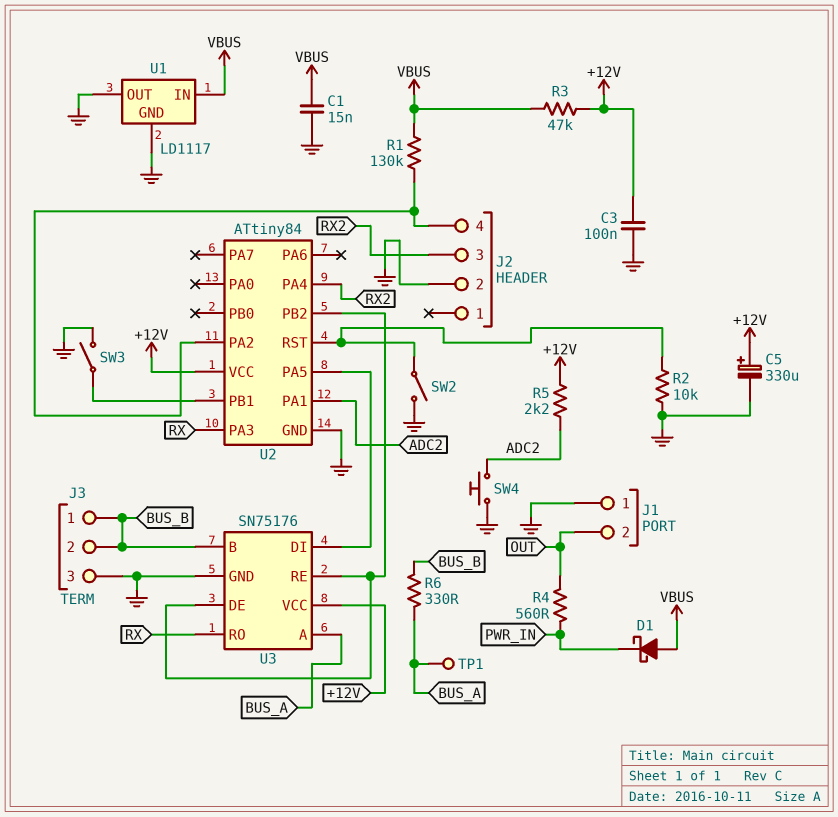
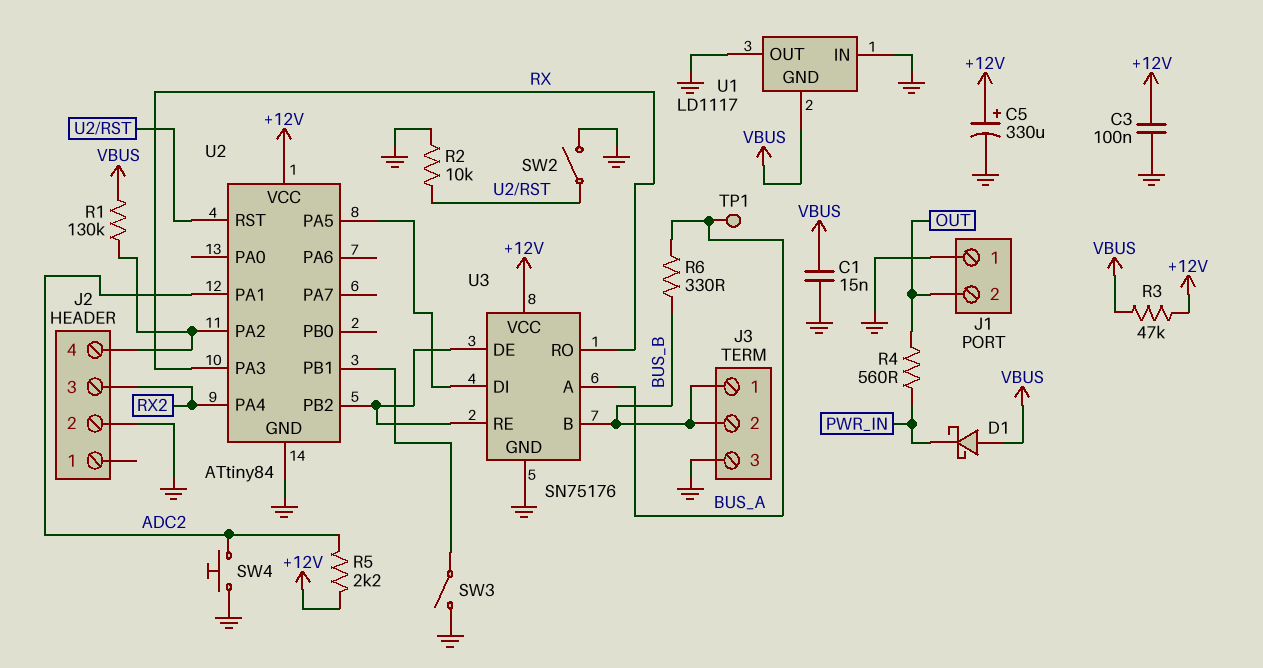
U1 pin GND: GND -> VBUS
U1 pin IN: VBUS -> GND

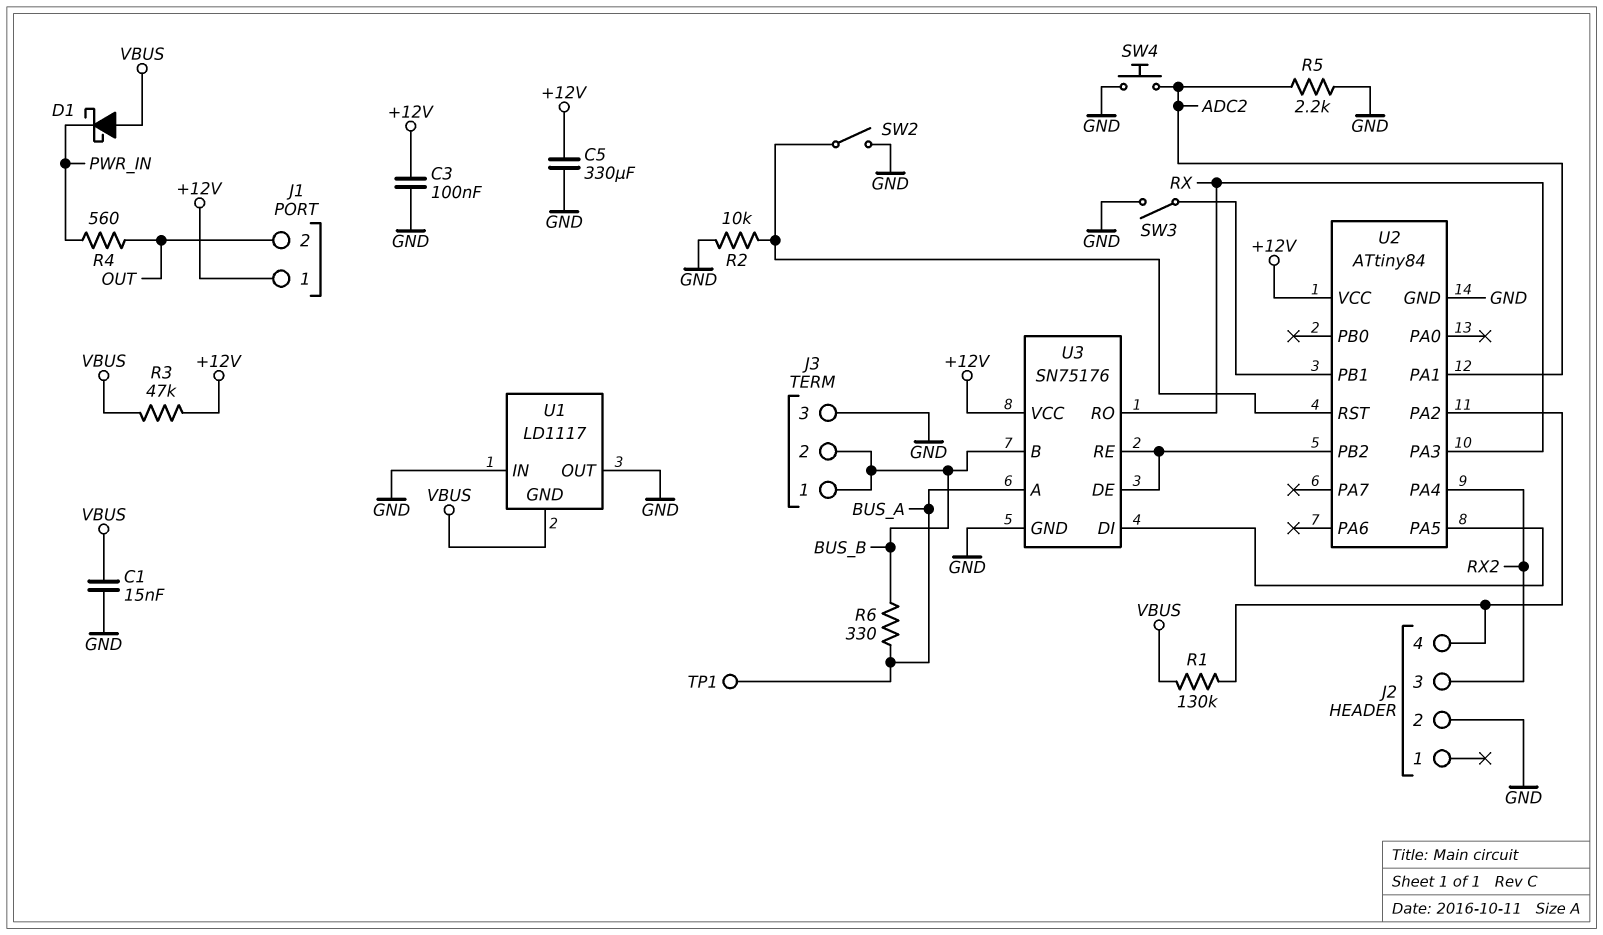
C5: 330uF (plus +12V, minus GND) -> 330uF (+12V, GND)
J1 pin 1: GND -> +12V
R5: 2.2k (+12V, ADC2) -> 2.2k (ADC2, GND)

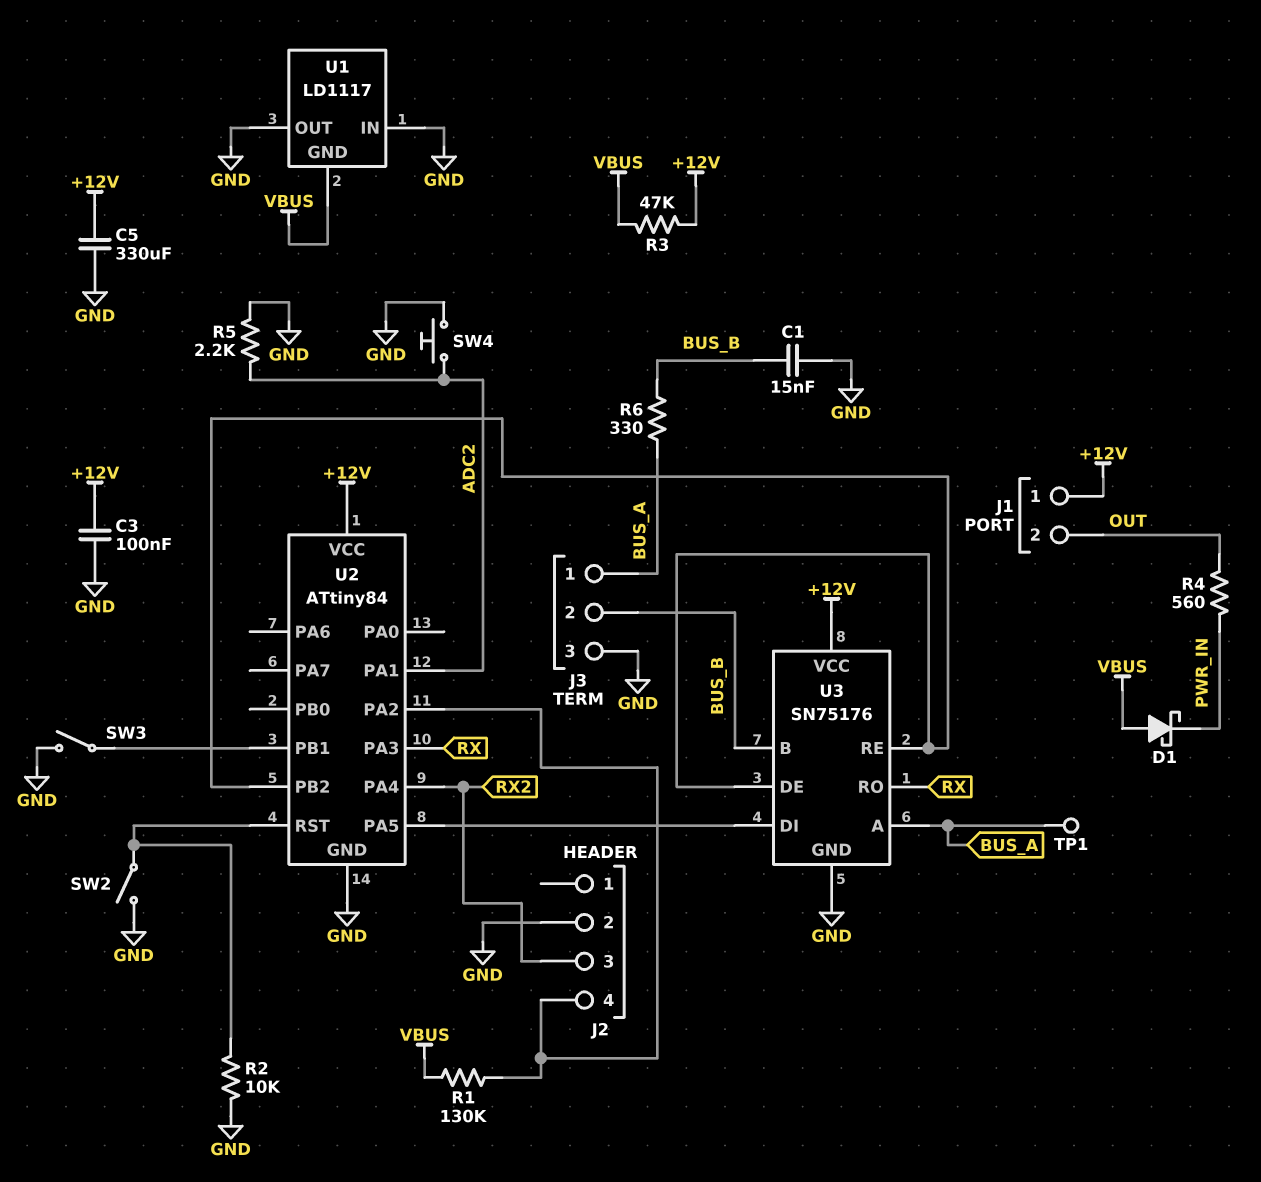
C1: 15nF (GND, VBUS) -> 15nF (BUS_B, GND)
J3 pin 1: BUS_B -> BUS_A

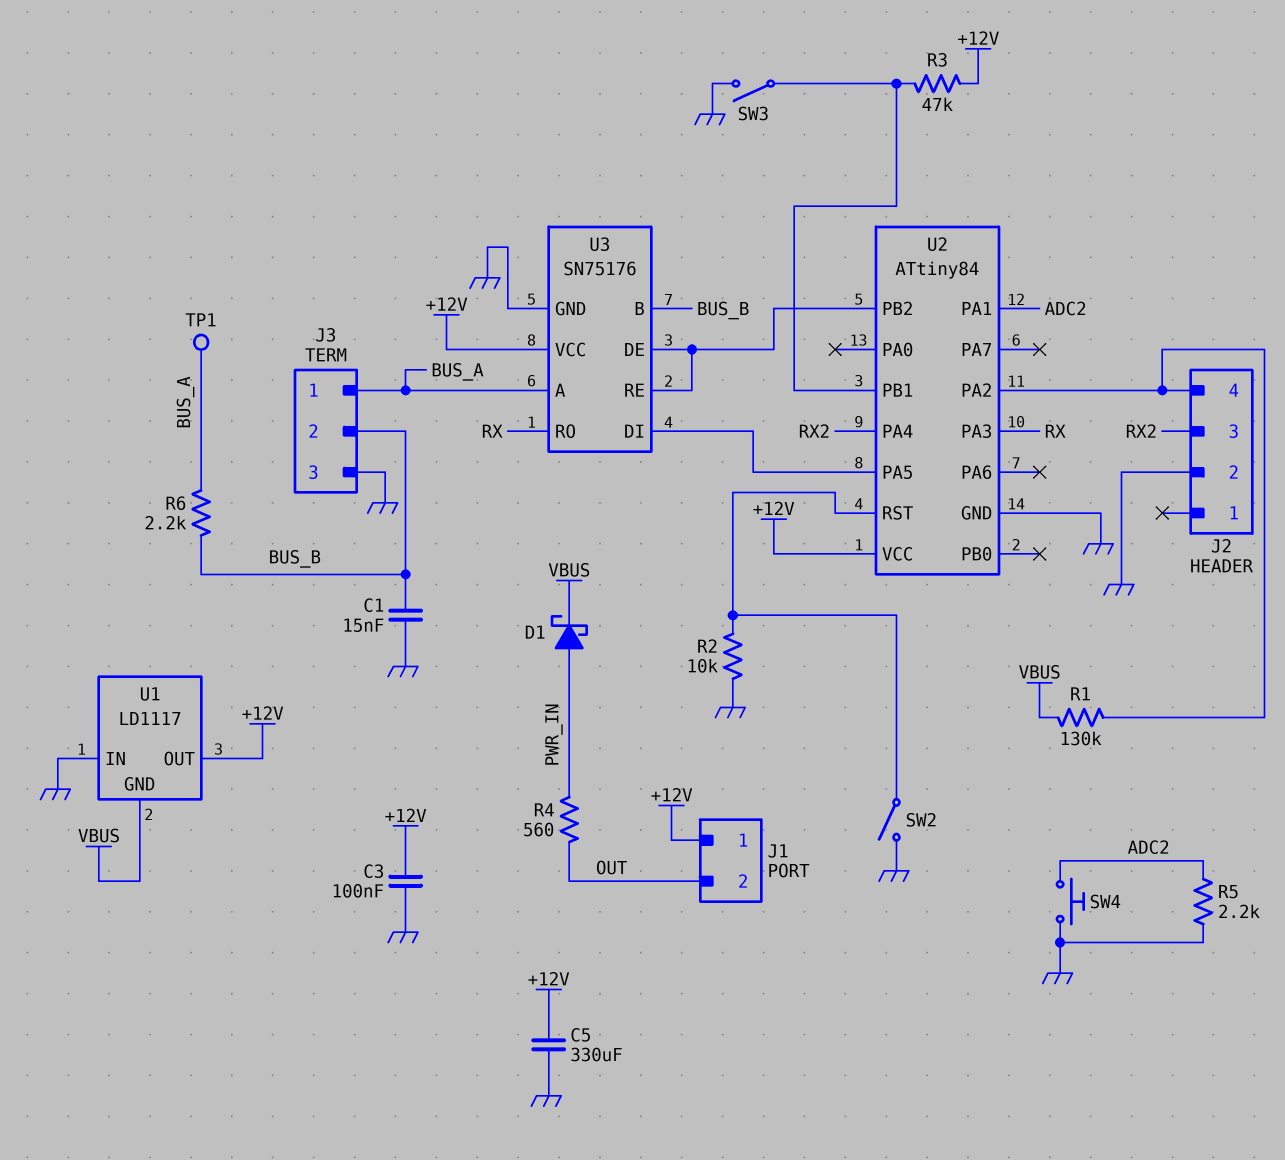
D1: schottky (A VBUS, K PWR_IN) -> schottky (A PWR_IN, K VBUS)
R3: 47k (+12V, VBUS) -> 47k (+12V, U2/PB1)
R6: 330 (BUS_A, BUS_B) -> 2.2k (BUS_A, BUS_B)
U1 pin OUT: GND -> +12V

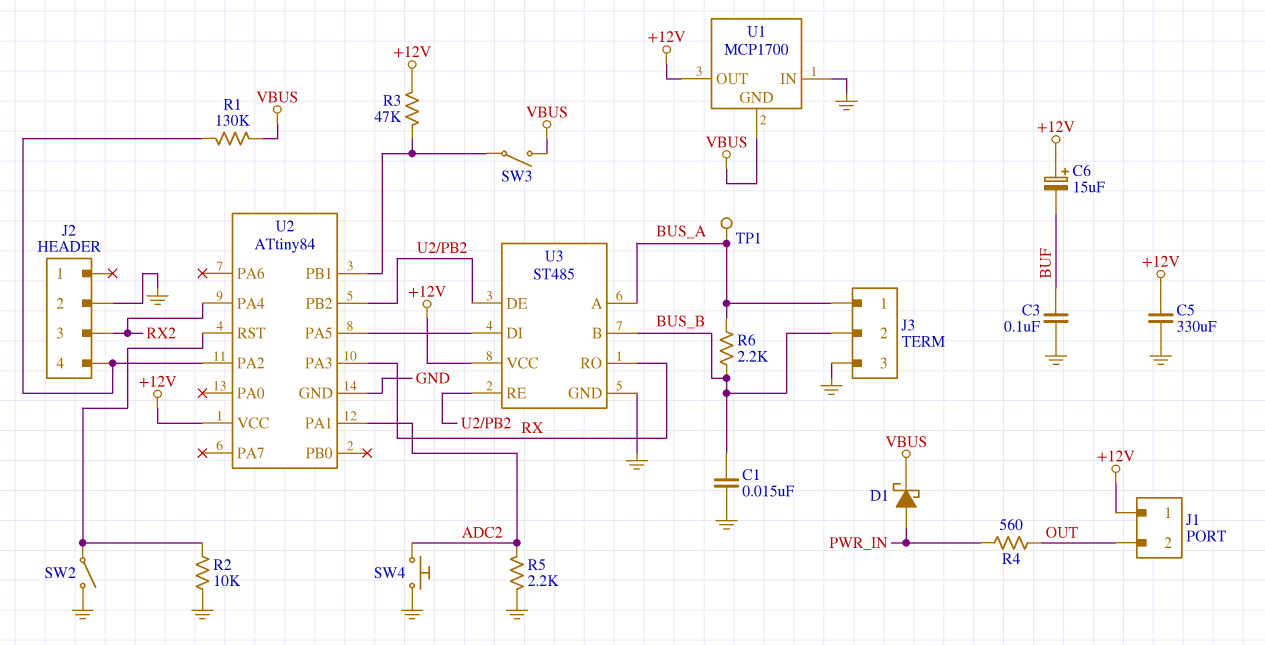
C3: 100nF (+12V, GND) -> 100nF (BUF, GND)
C6: none -> 15uF (plus +12V, minus BUF)
SW3: switch (GND, U2/PB1) -> switch (U2/PB1, VBUS)
U1: LD1117 -> MCP1700
U3: SN75176 -> ST485

